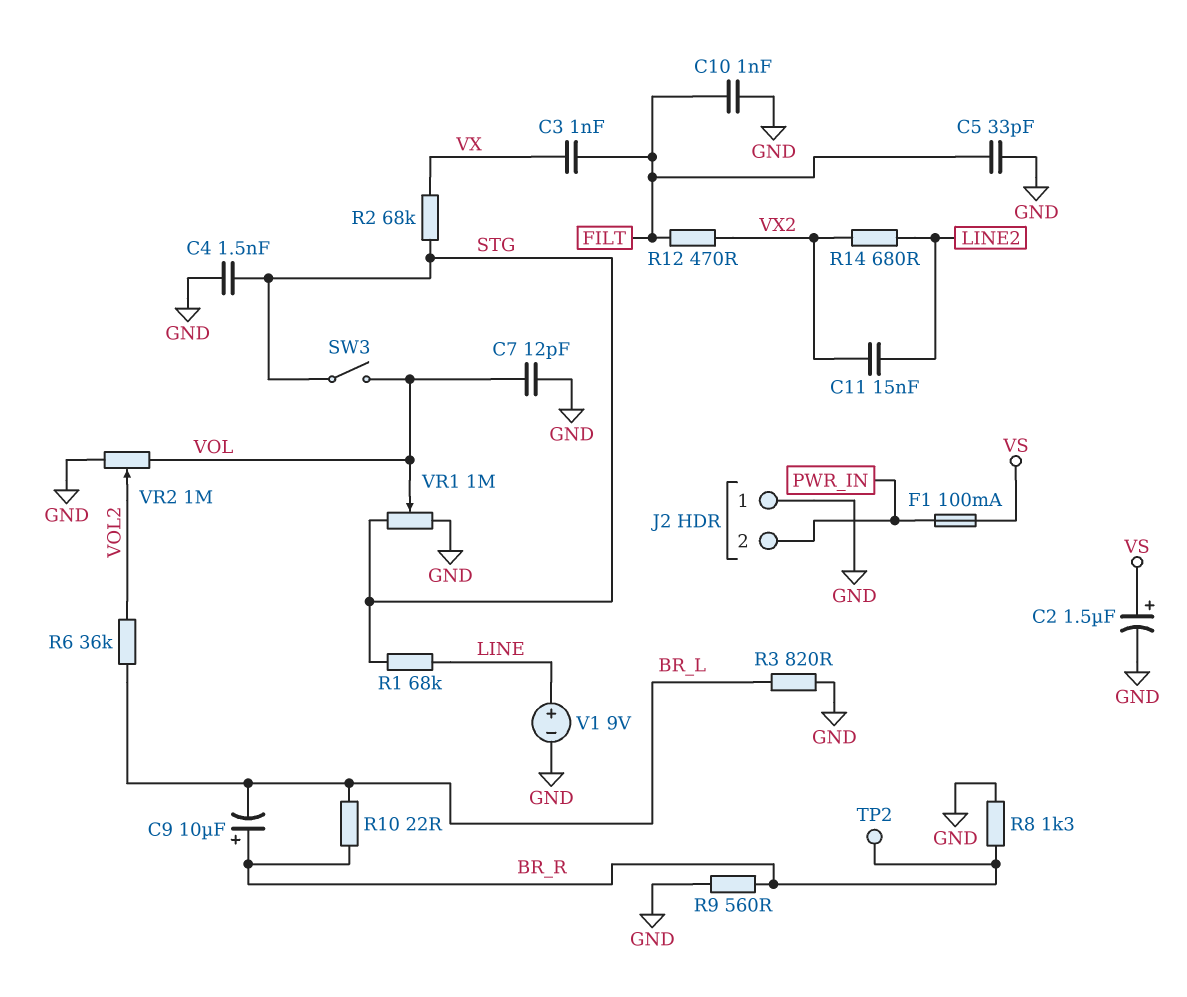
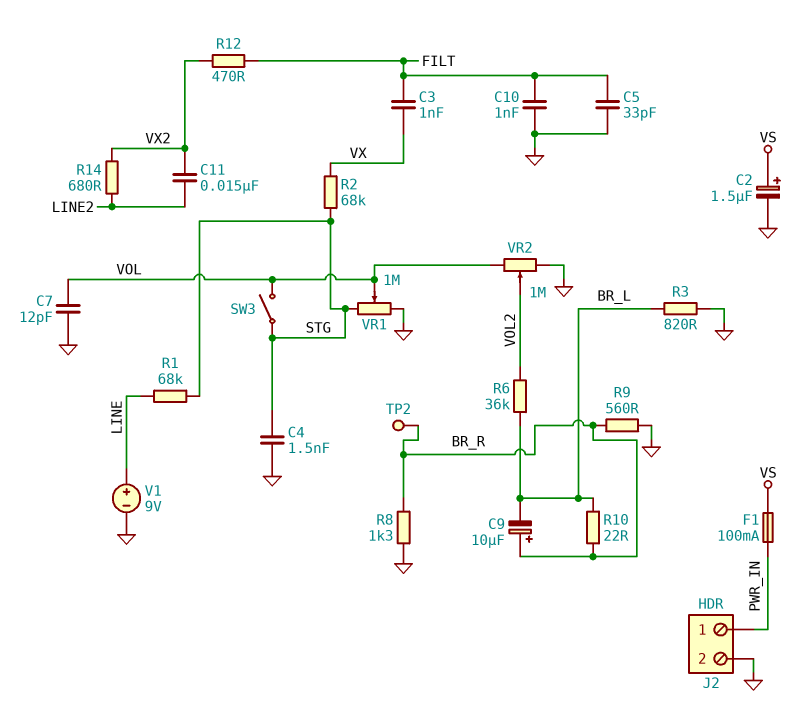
J2 pin 1: GND -> PWR_IN
J2 pin 2: PWR_IN -> GND

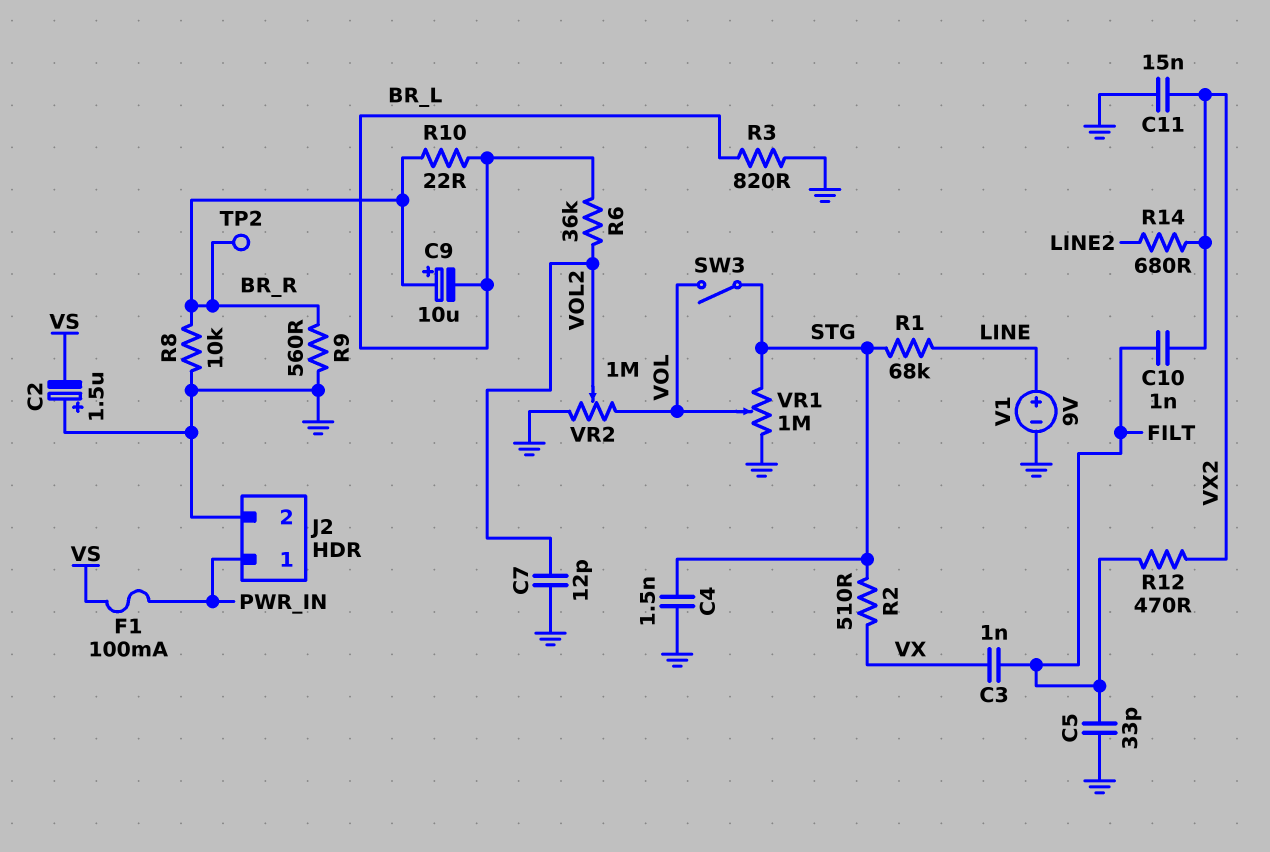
C2: 1.5uF (plus VS, minus GND) -> 1.5uF (plus GND, minus VS)
C7: 12pF (GND, VOL) -> 12pF (GND, VOL2)
C10: 1nF (FILT, GND) -> 1nF (FILT, VX2)
C11: 15nF (LINE2, VX2) -> 15nF (GND, VX2)
R2: 68k (STG, VX) -> 510 (STG, VX)
R8: 1.3k (BR_R, GND) -> 10k (BR_R, GND)

